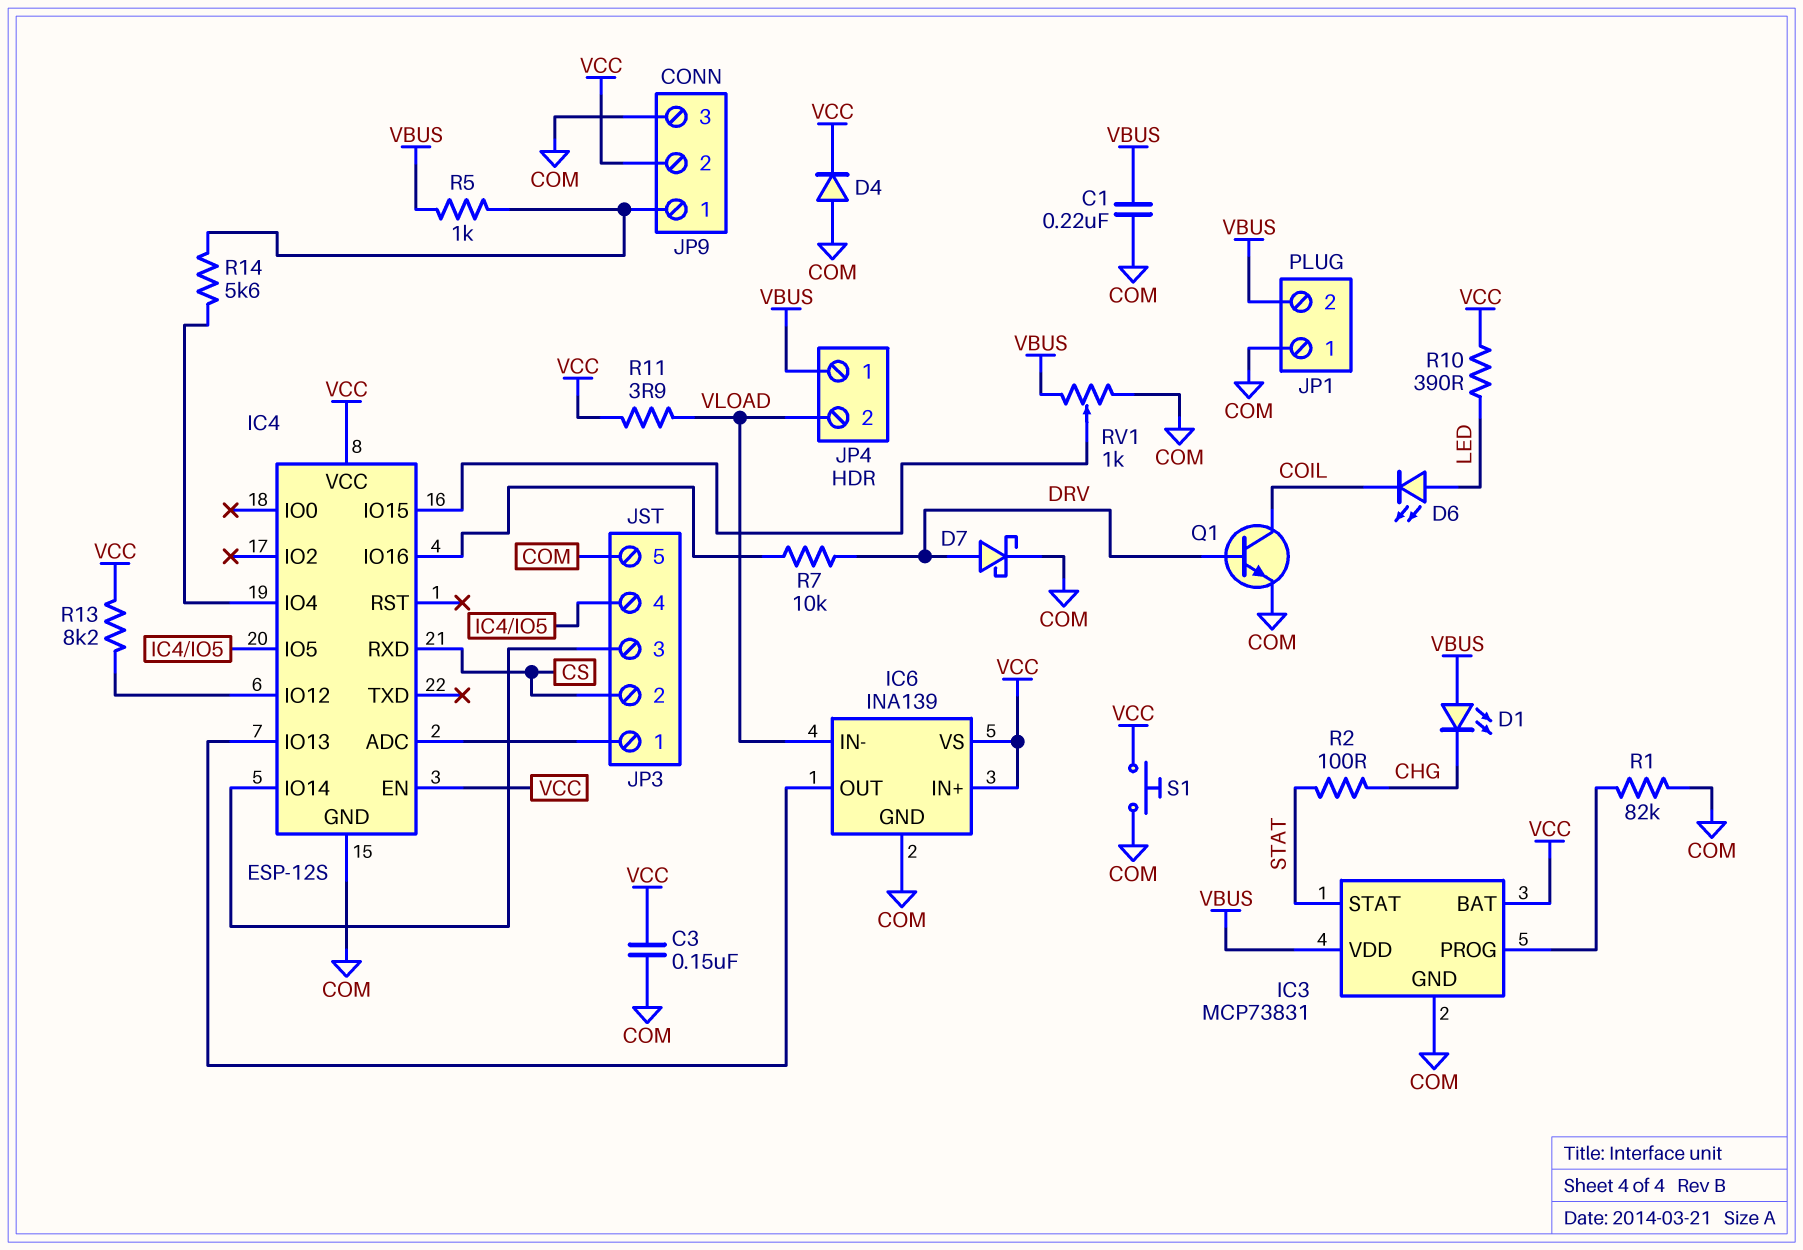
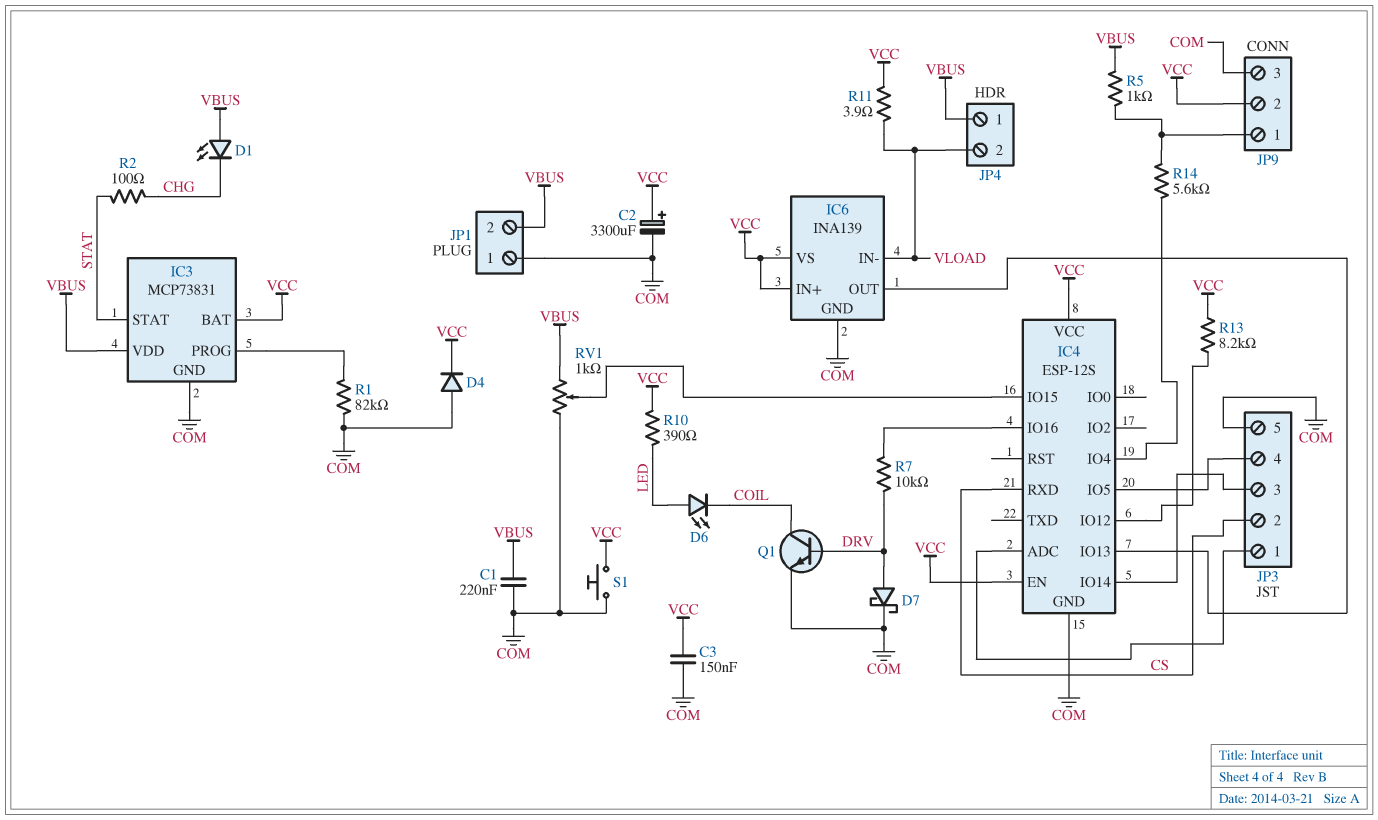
C2: none -> 3300uF (plus VCC, minus COM)

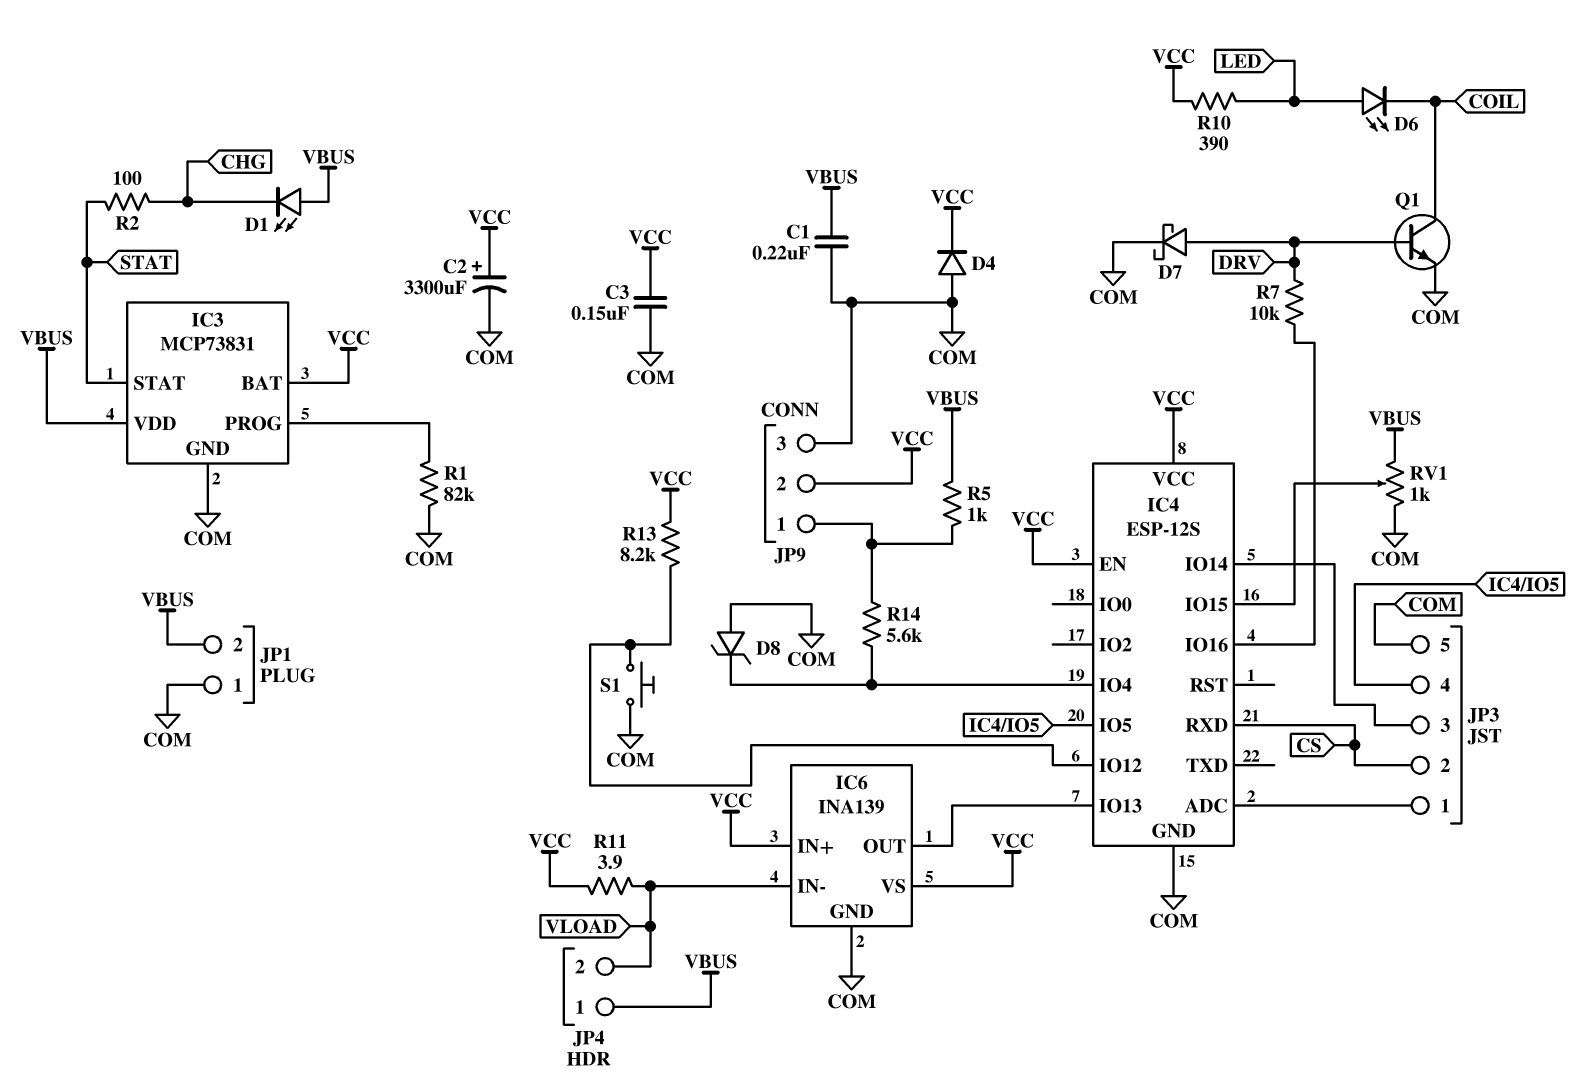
D8: none -> zener (A COM, K IC4/IO4)
S1: button (COM, VCC) -> button (COM, IC4/IO12)

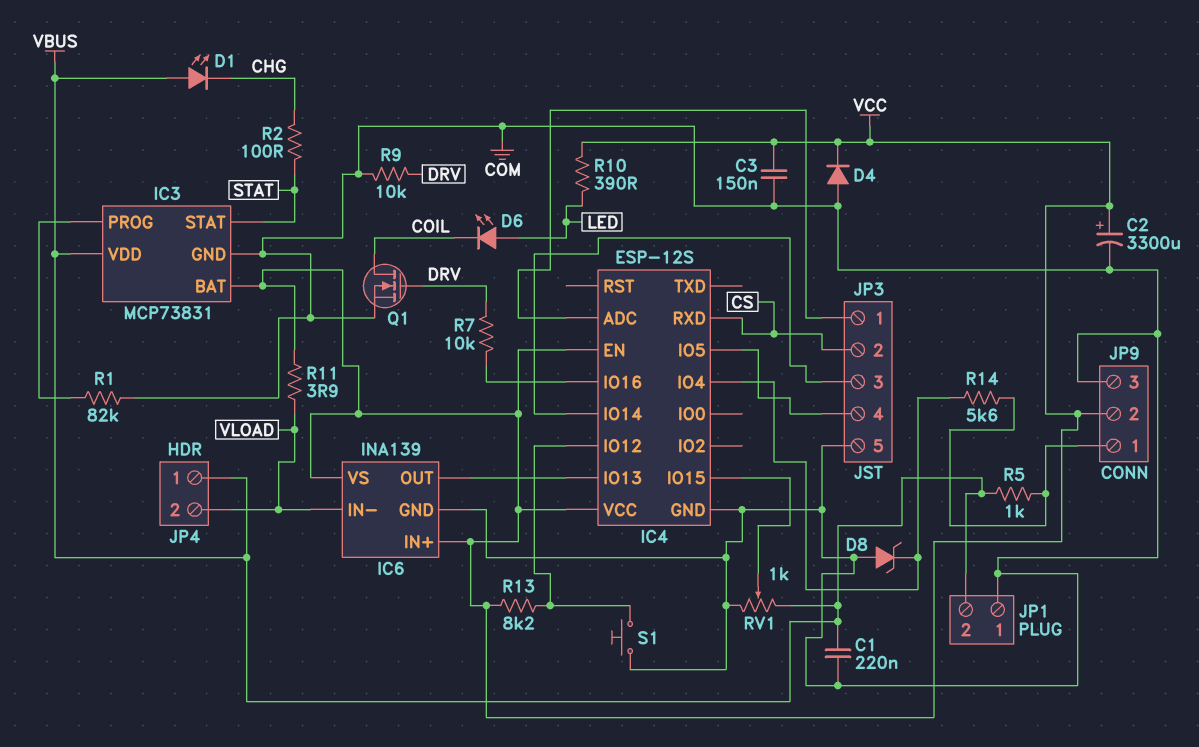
D7: schottky (A DRV, K COM) -> none
Q1: NPN (B DRV, C COIL, E COM) -> NMOS (G DRV, D COIL, S COM)
R9: none -> 10k (COM, DRV)

